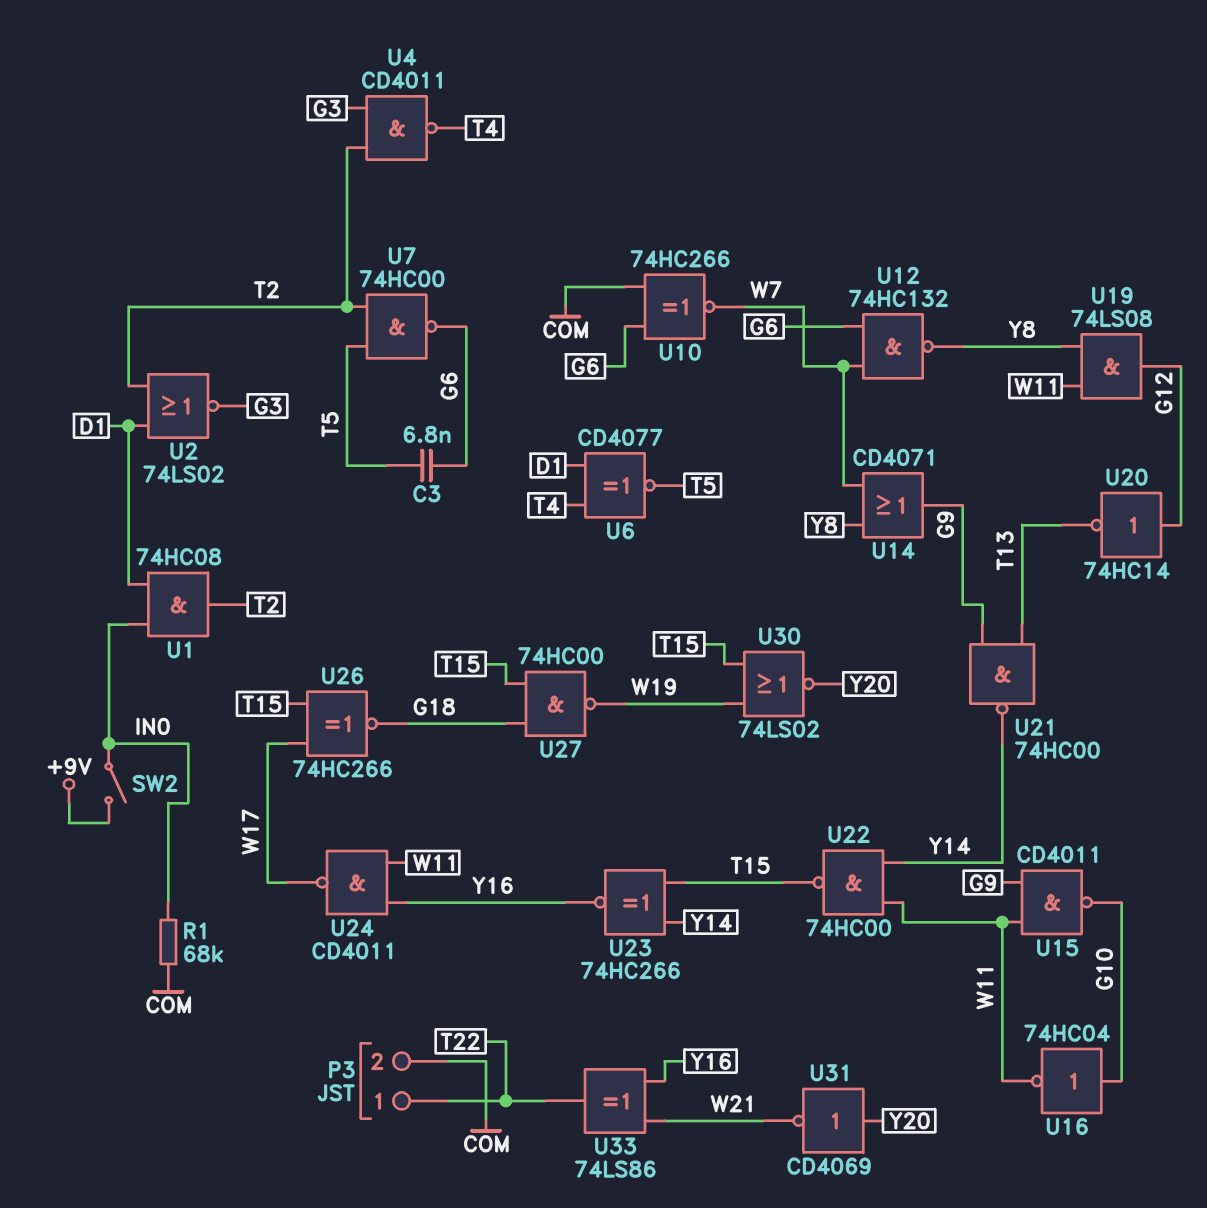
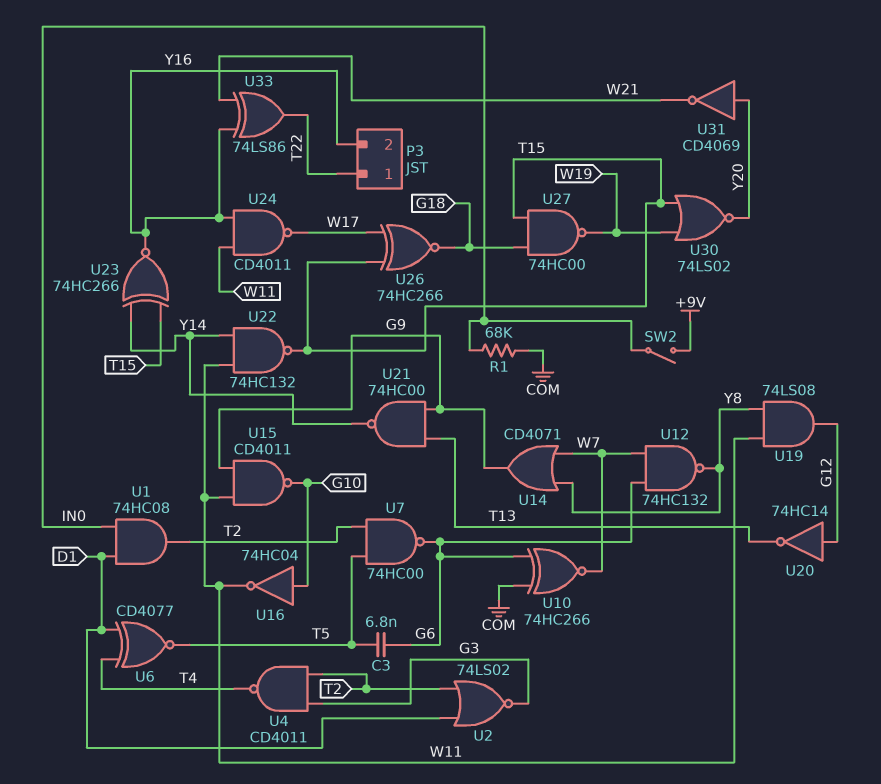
P3 pin 2: COM -> Y16
U22: NAND 74HC00 (in W11, in Y14, out T15) -> NAND 74HC132 (in W11, in Y14, out T15)

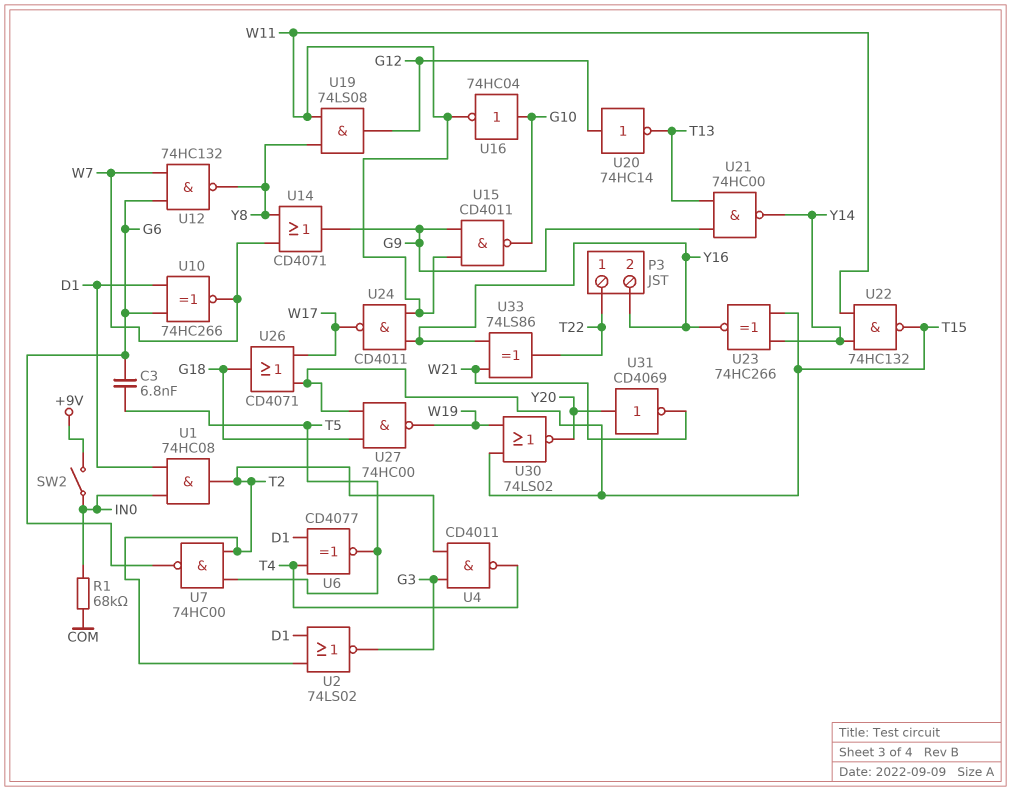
U10: XNOR 74HC266 (in COM, in G6, out W7) -> XNOR 74HC266 (in D1, in G6, out W7)
U26: XNOR 74HC266 (in T15, in W17, out G18) -> OR CD4071 (in T15, in W17, out G18)

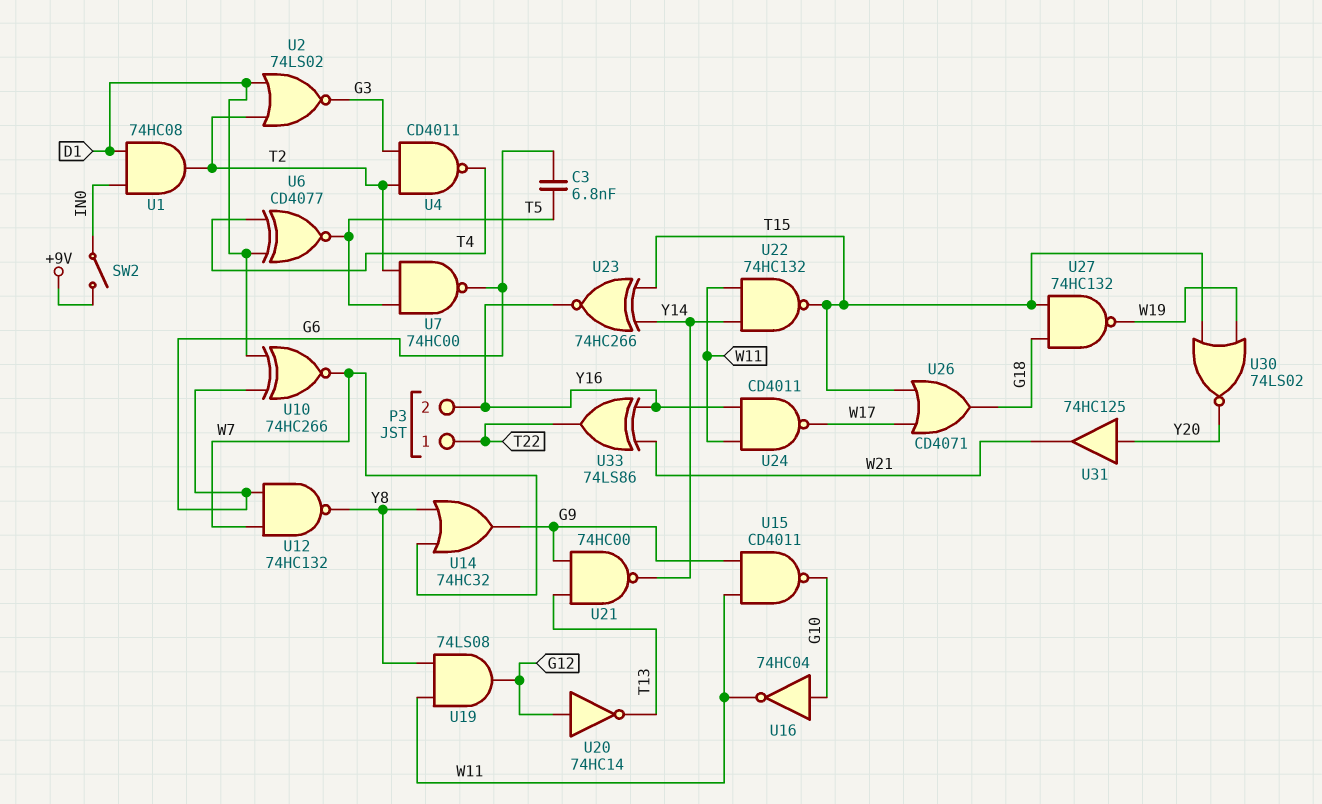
R1: 68k (COM, IN0) -> none
U14: OR CD4071 (in W7, in Y8, out G9) -> OR 74HC32 (in W7, in Y8, out G9)
U27: NAND 74HC00 (in G18, in T15, out W19) -> NAND 74HC132 (in G18, in T15, out W19)
U31: NOT CD4069 (in Y20, out W21) -> buffer 74HC125 (in Y20, out W21)

